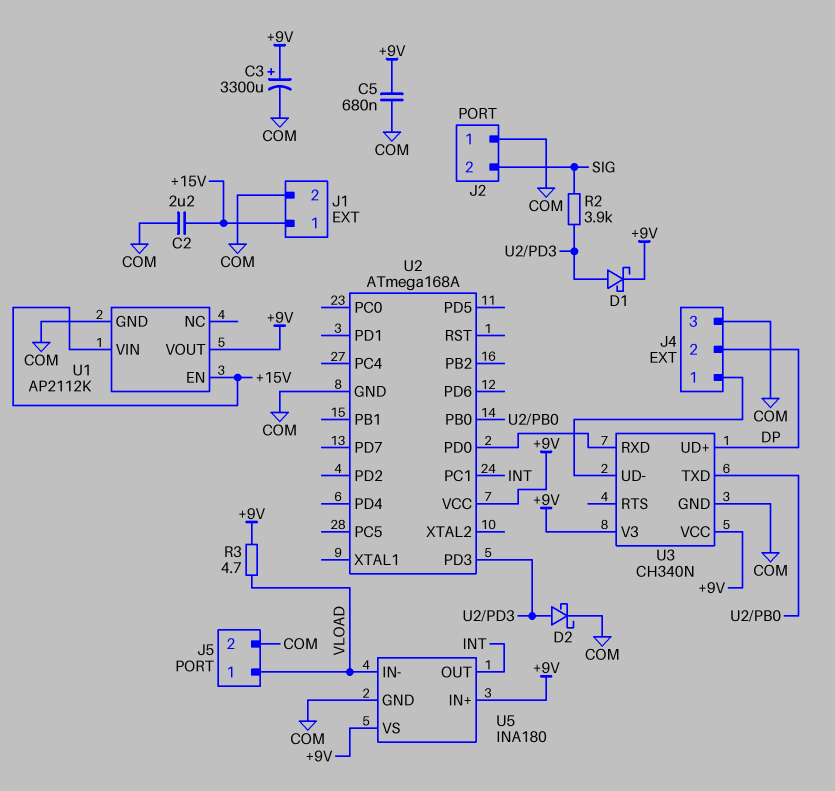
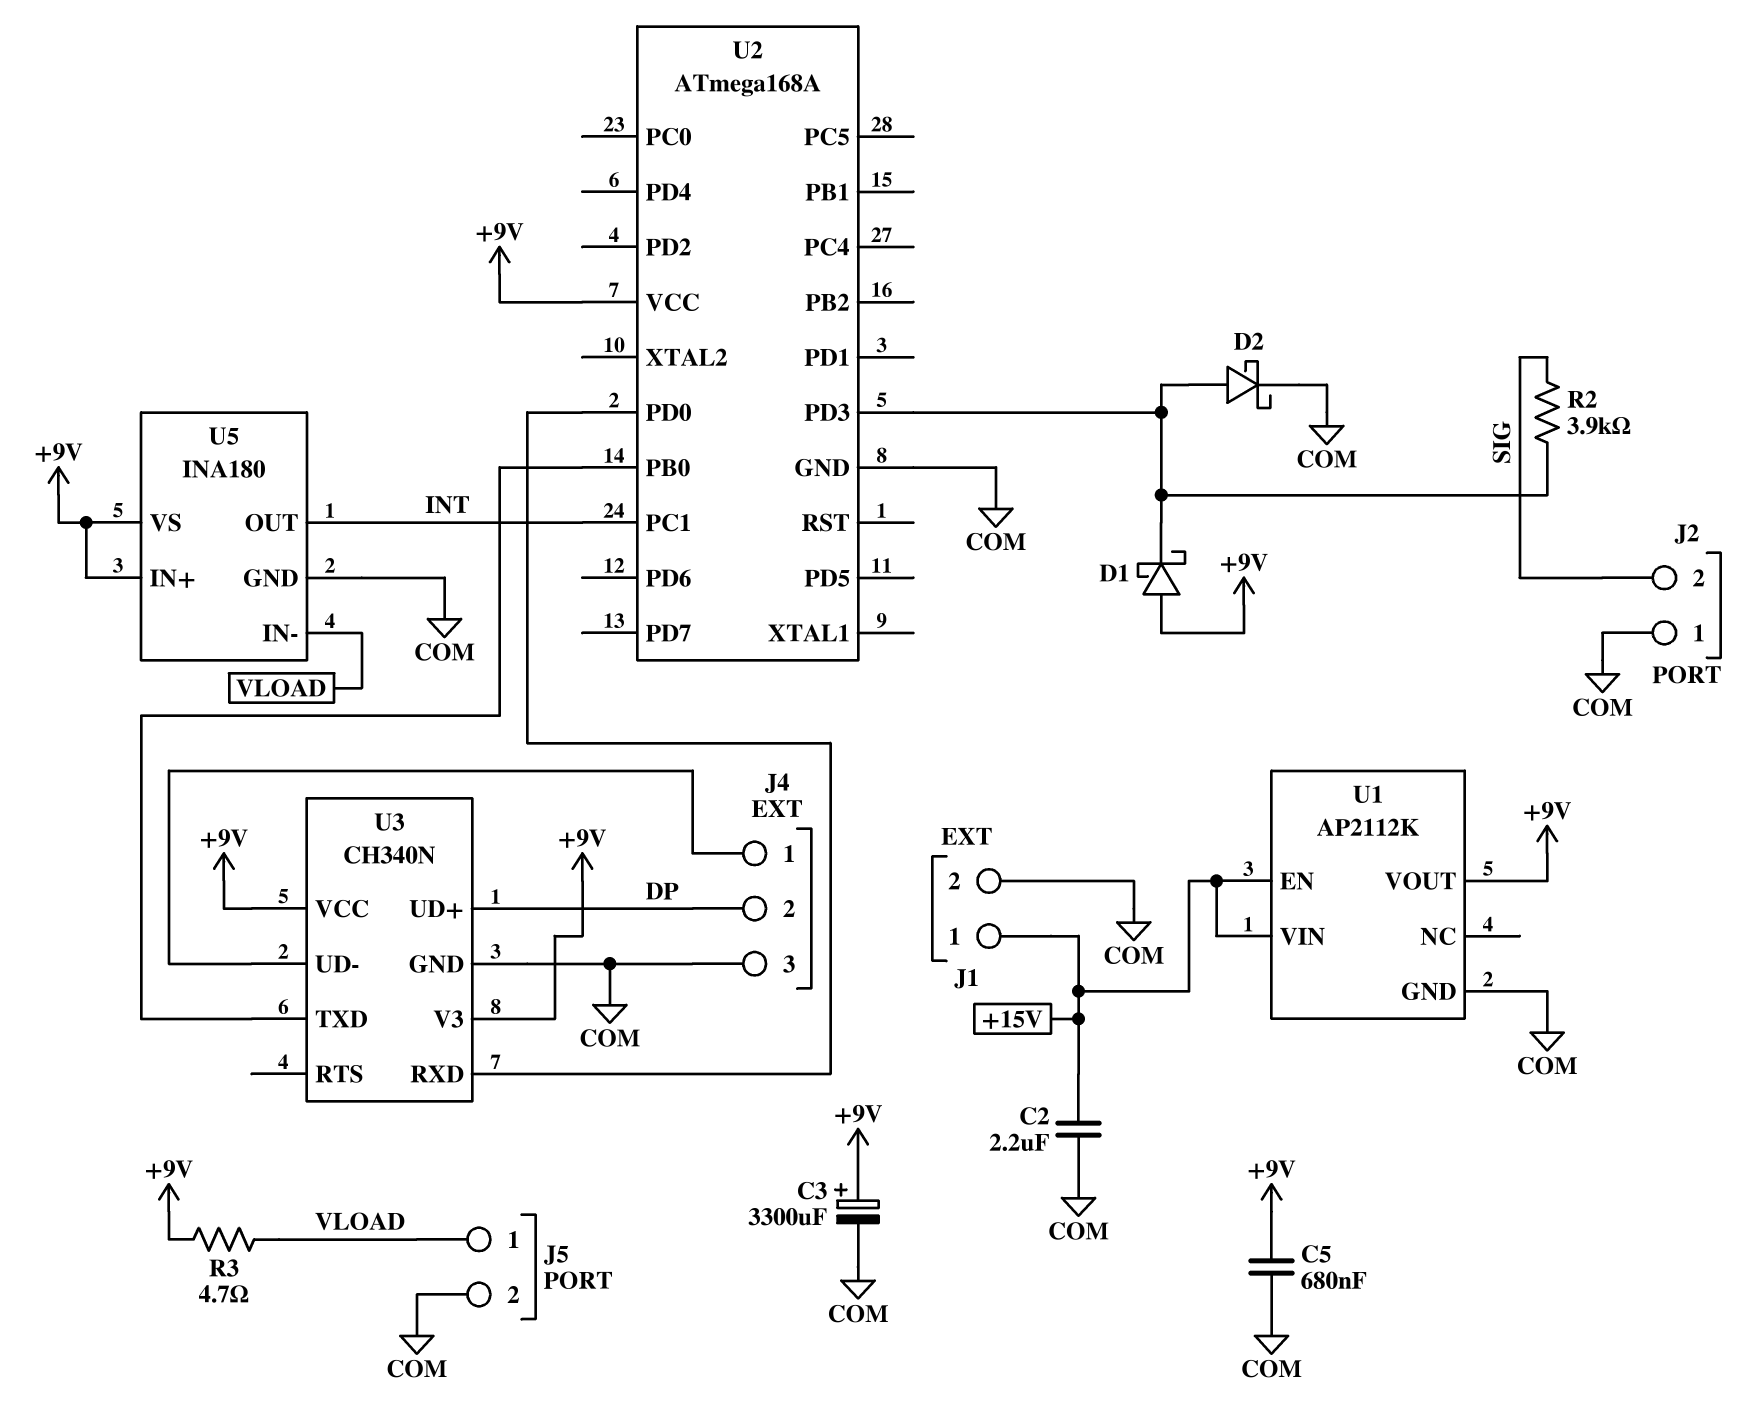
D1: schottky (A U2/PD3, K +9V) -> schottky (A +9V, K U2/PD3)

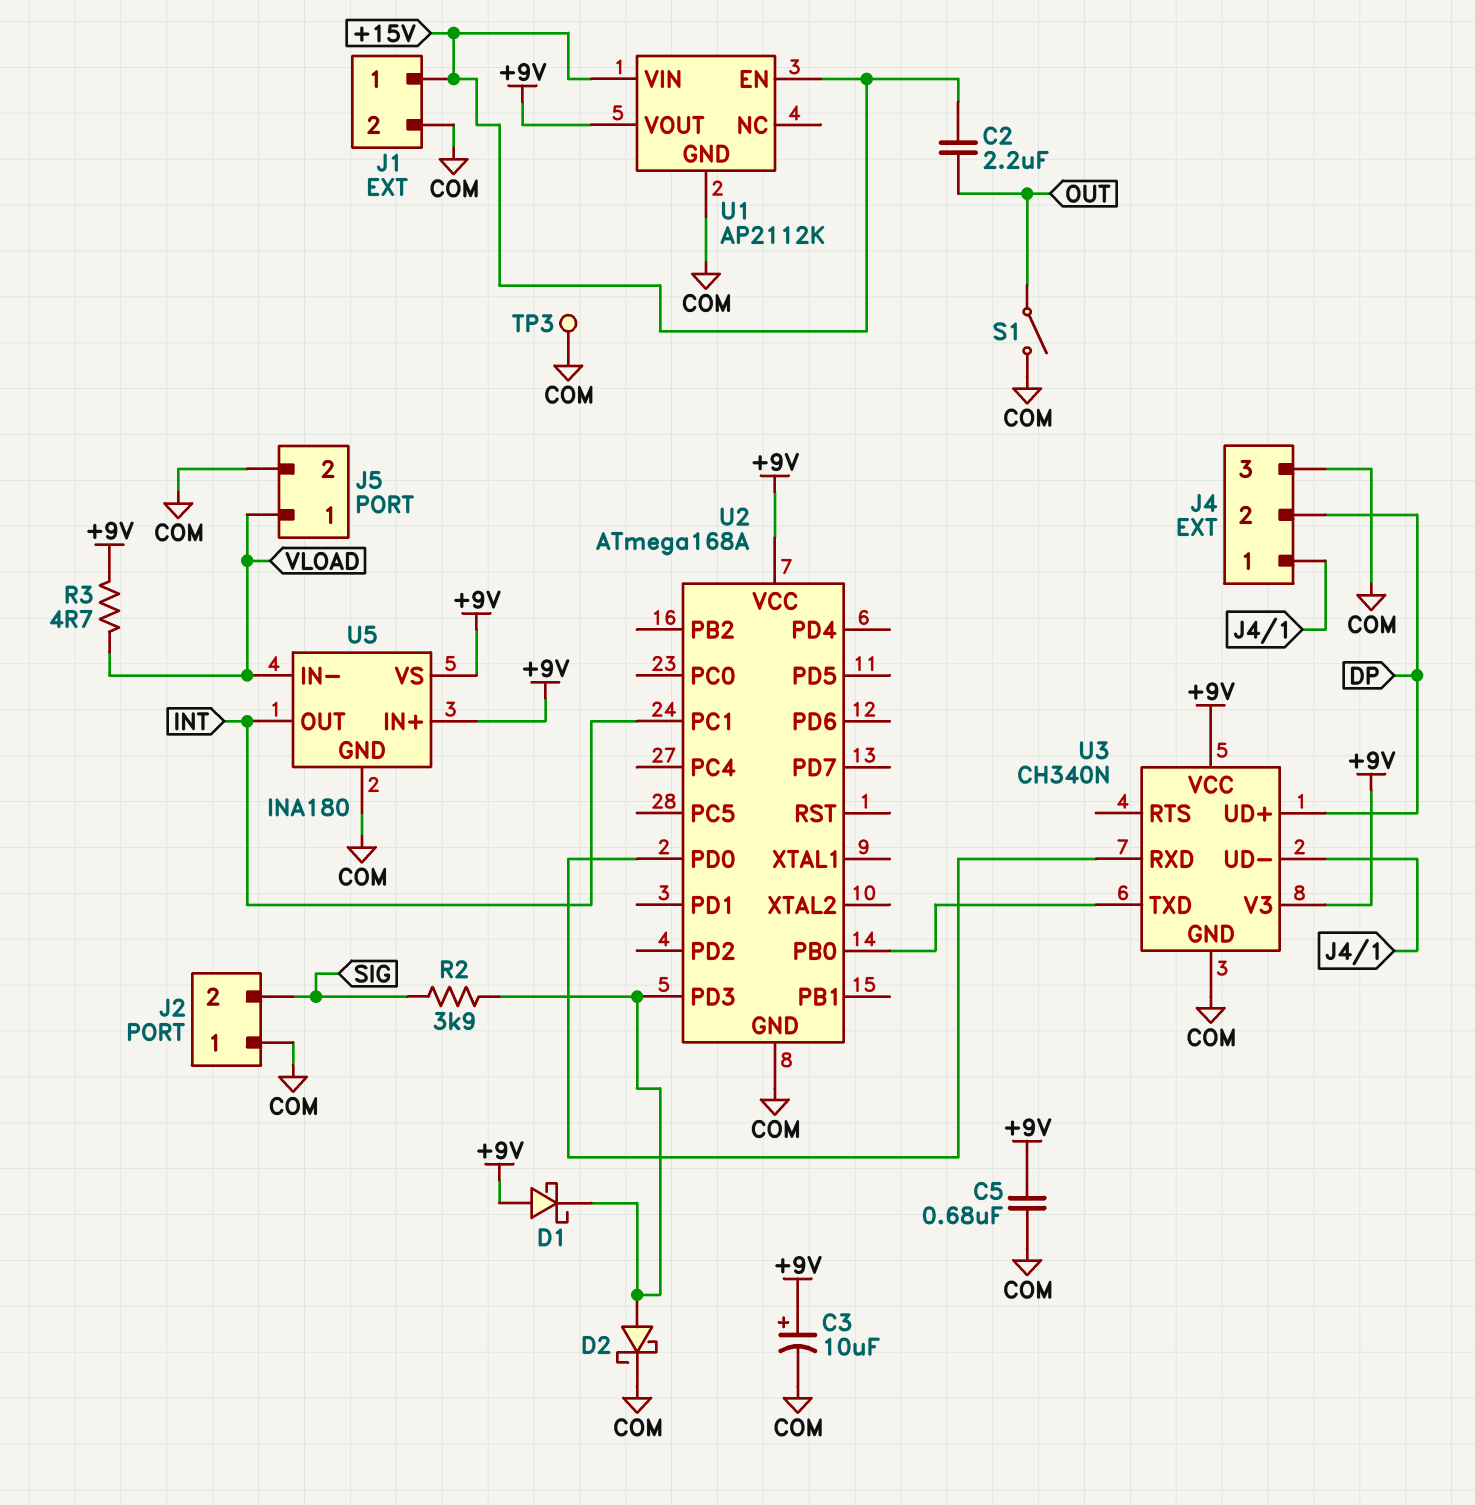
C2: 2.2uF (+15V, COM) -> 2.2uF (+15V, OUT)
C3: 3300uF (plus +9V, minus COM) -> 10uF (plus +9V, minus COM)
S1: none -> switch (COM, OUT)
TP3: none -> test point (COM)

